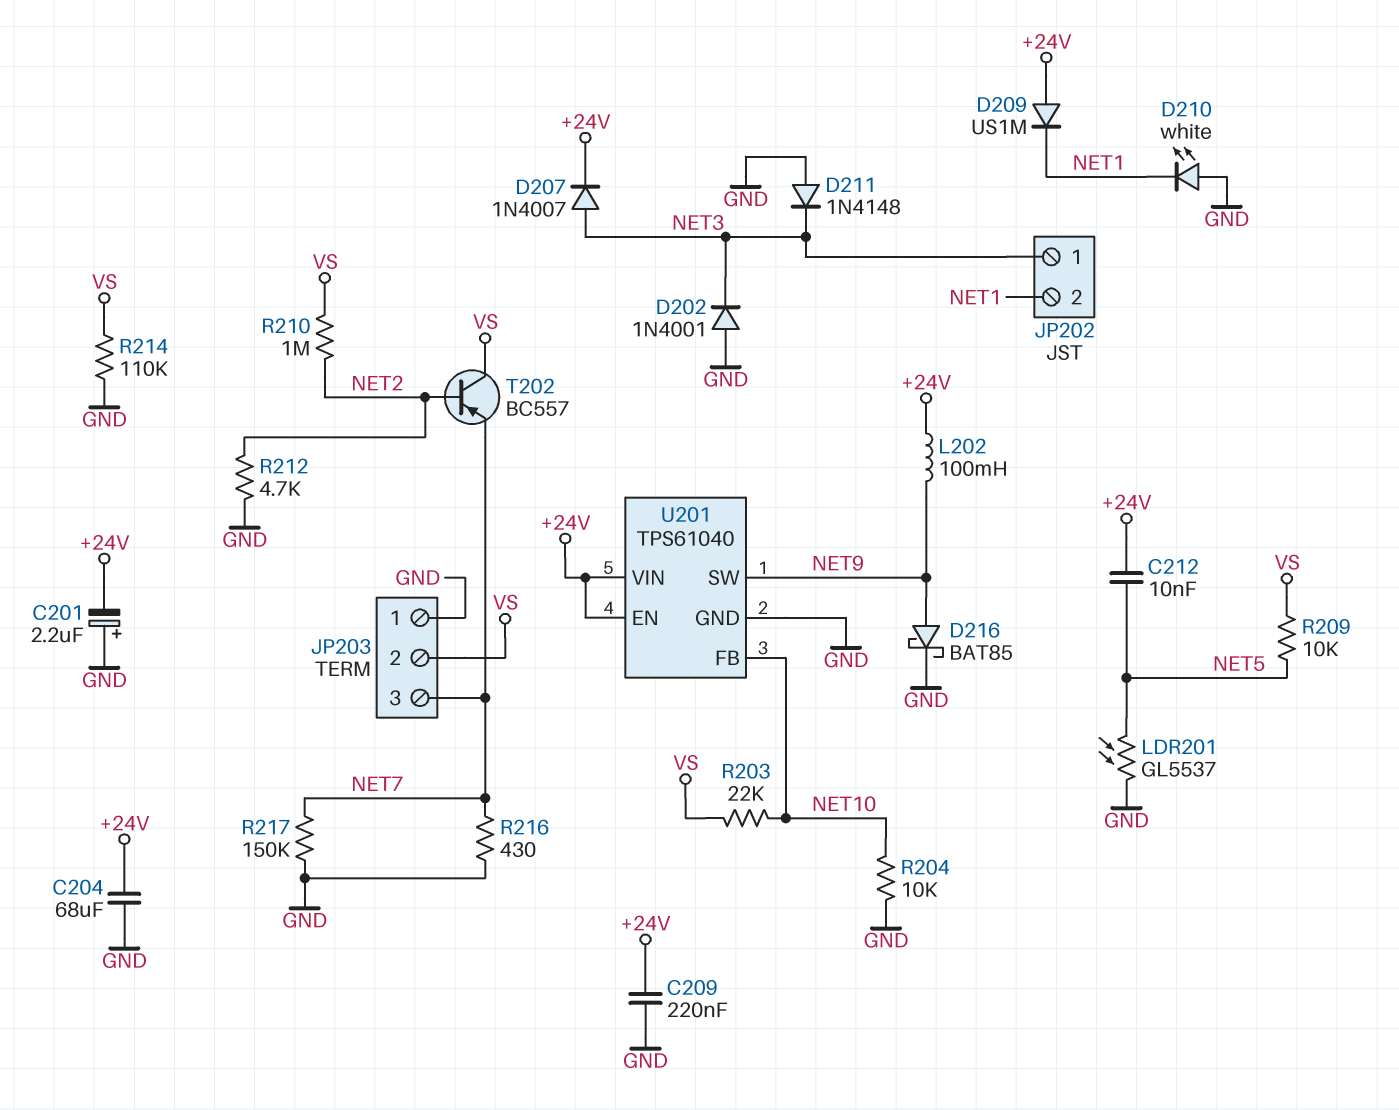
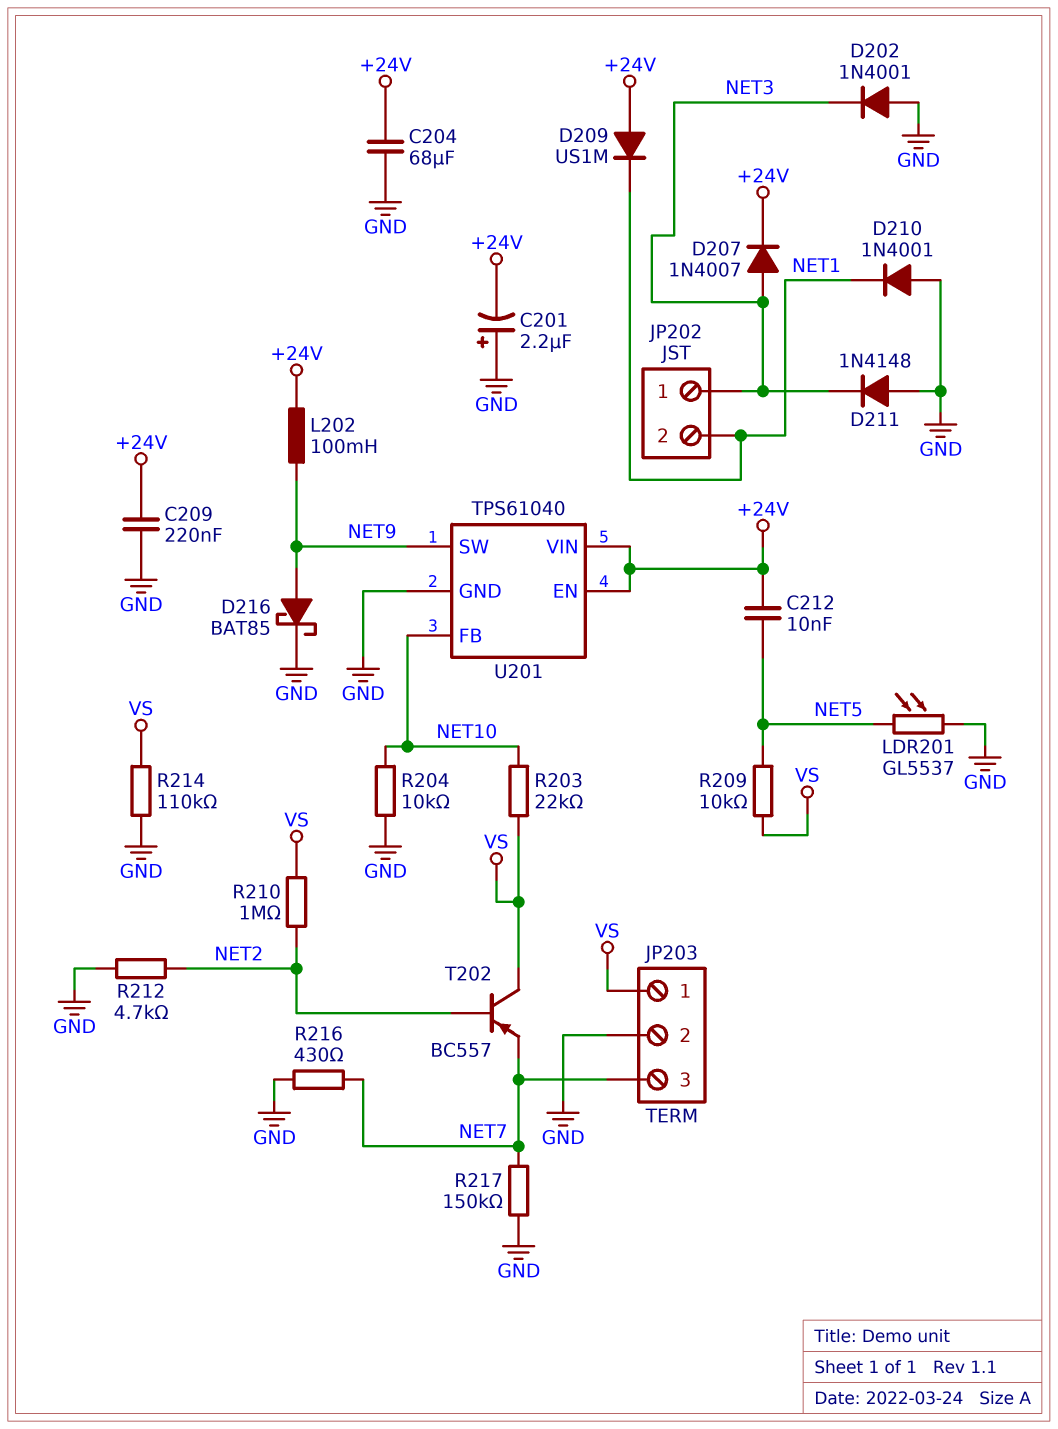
D210: LED white (A GND, K NET1) -> diode 1N4001 (A GND, K NET1)
JP203 pin 1: GND -> VS
JP203 pin 2: VS -> GND

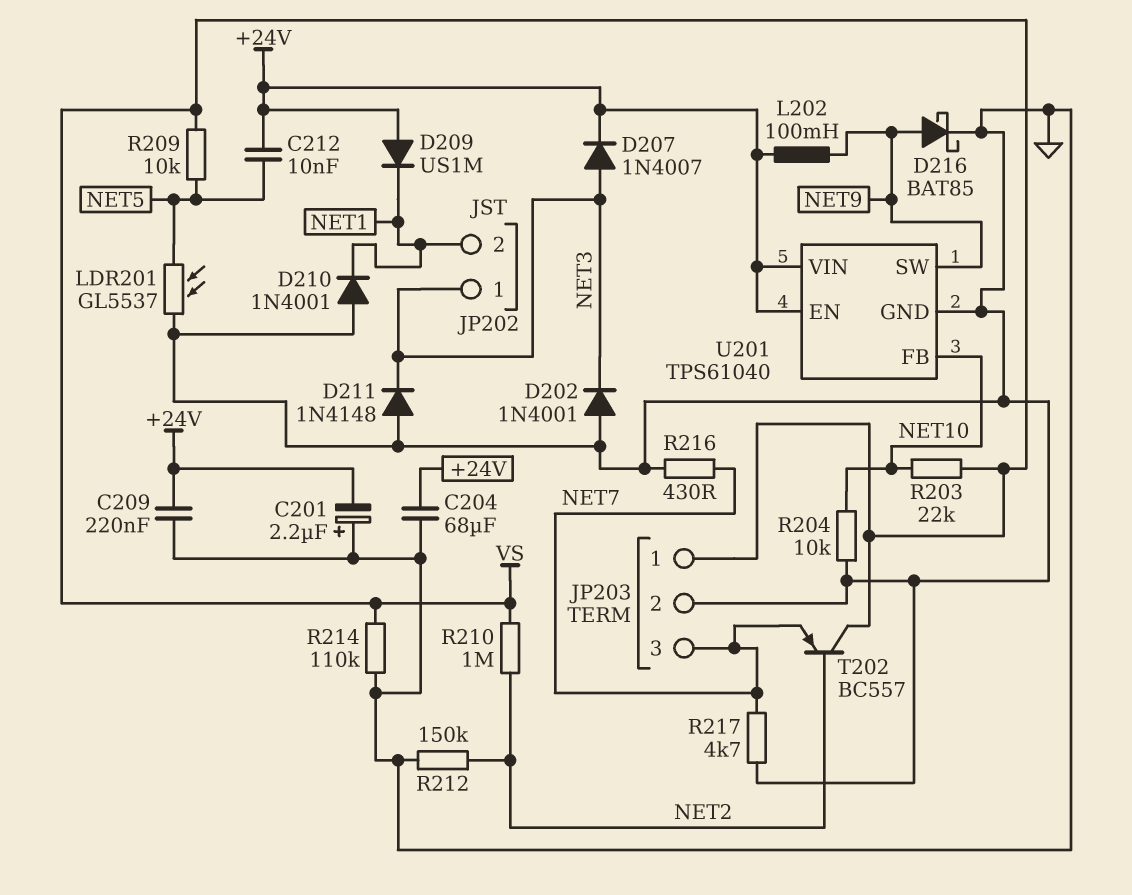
R212: 4.7k (GND, NET2) -> 150k (GND, NET2)
R217: 150k (GND, NET7) -> 4.7k (GND, NET7)

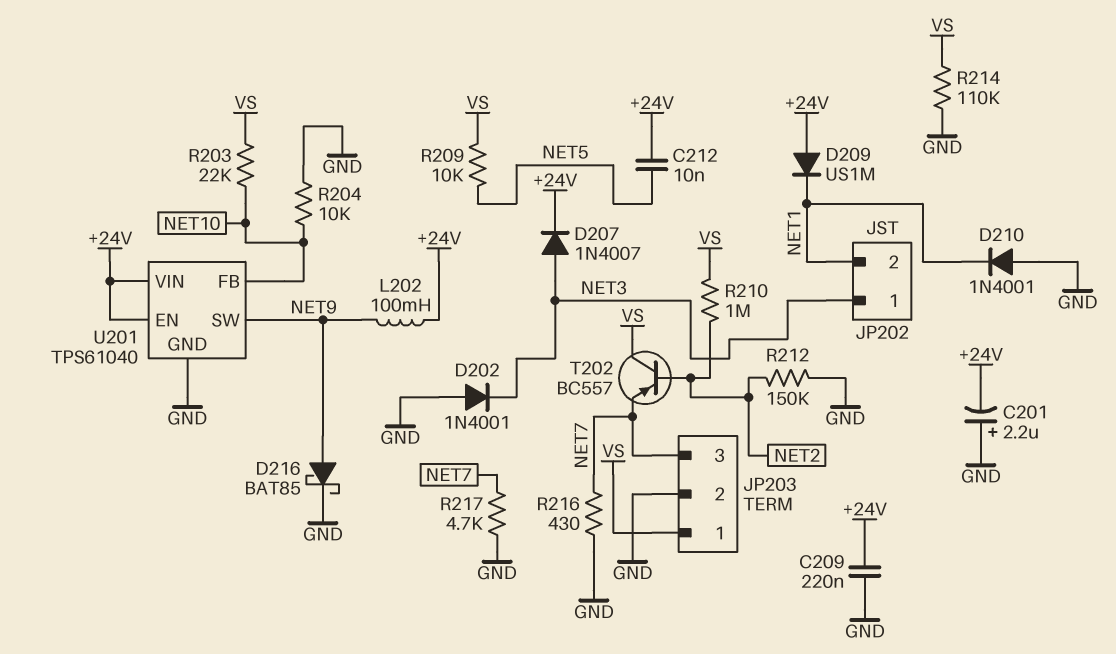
C204: 68uF (+24V, GND) -> none
D211: diode 1N4148 (A GND, K NET3) -> none
LDR201: GL5537 (GND, NET5) -> none

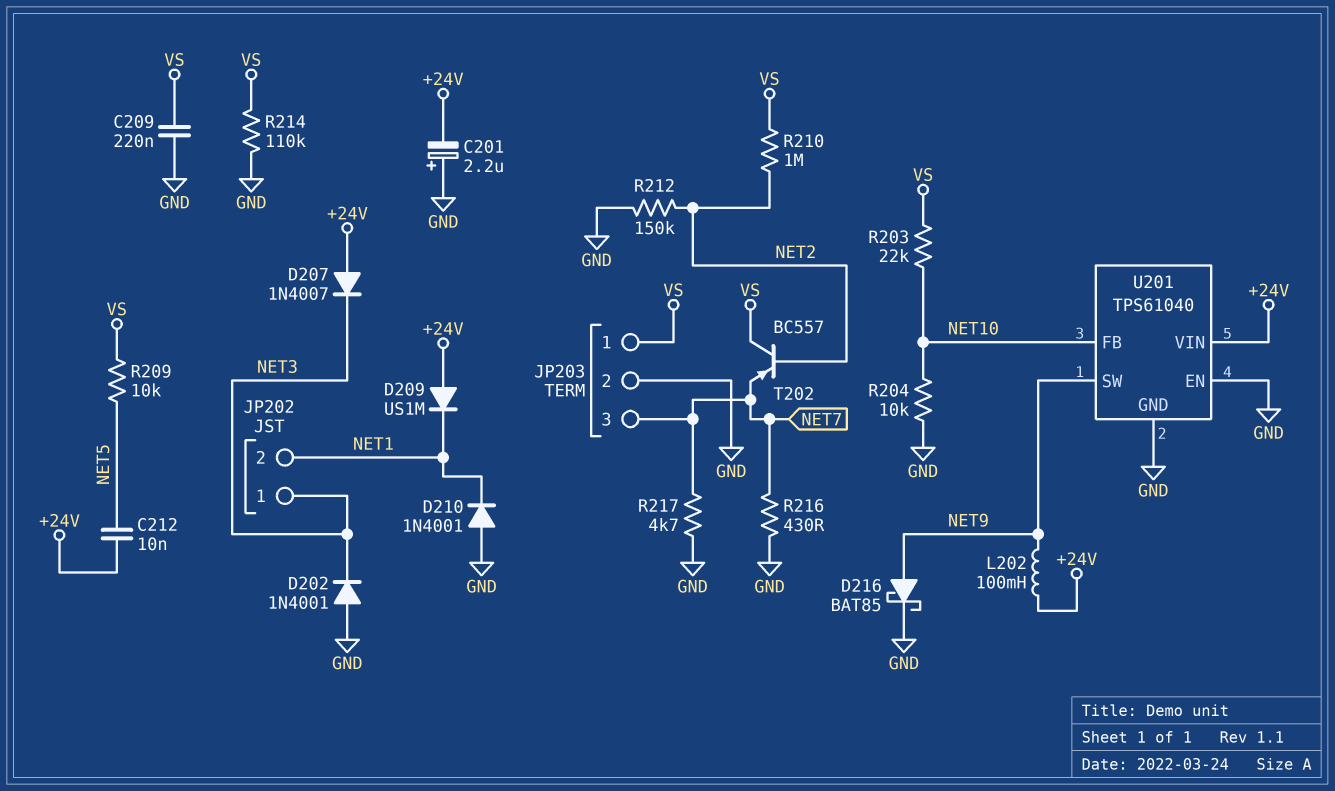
C209: 220nF (+24V, GND) -> 220nF (GND, VS)
D207: diode 1N4007 (A NET3, K +24V) -> diode 1N4007 (A +24V, K NET3)
U201 pin EN: +24V -> GND

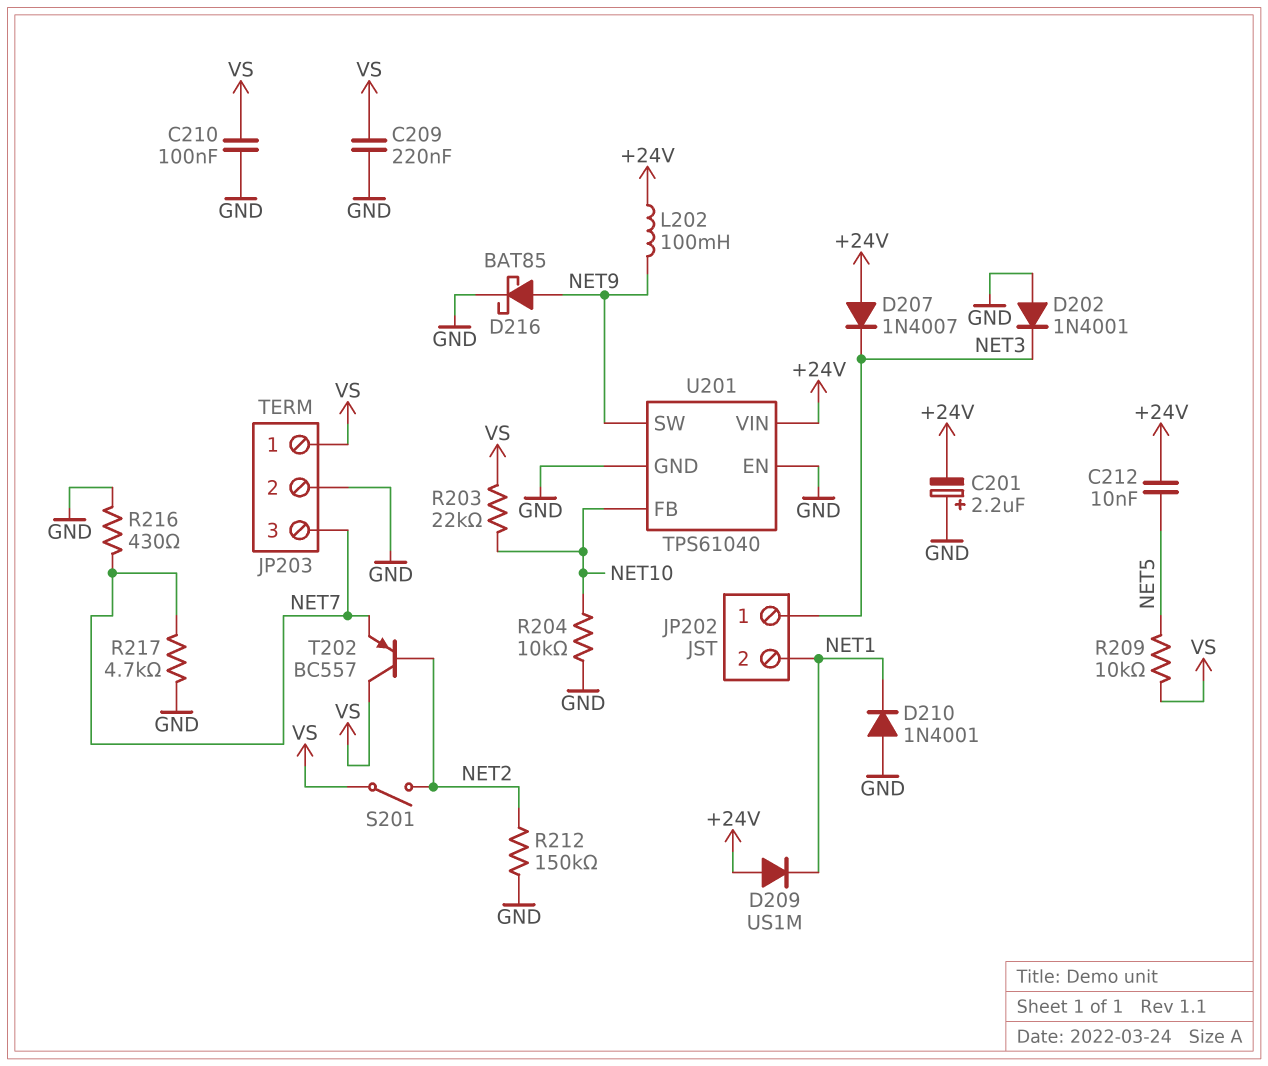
C210: none -> 100nF (GND, VS)
R210: 1M (NET2, VS) -> none
R214: 110k (GND, VS) -> none
S201: none -> switch (NET2, VS)

